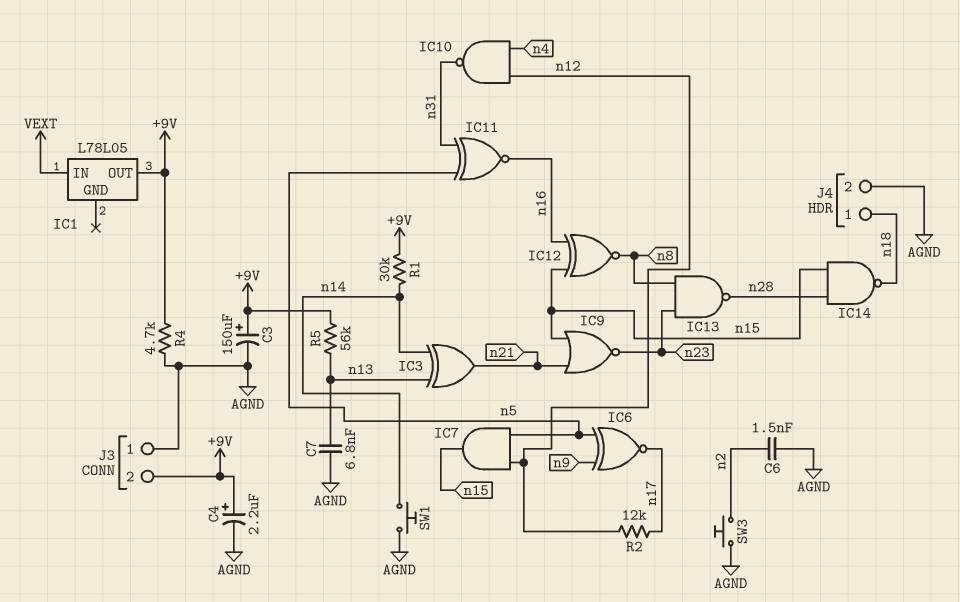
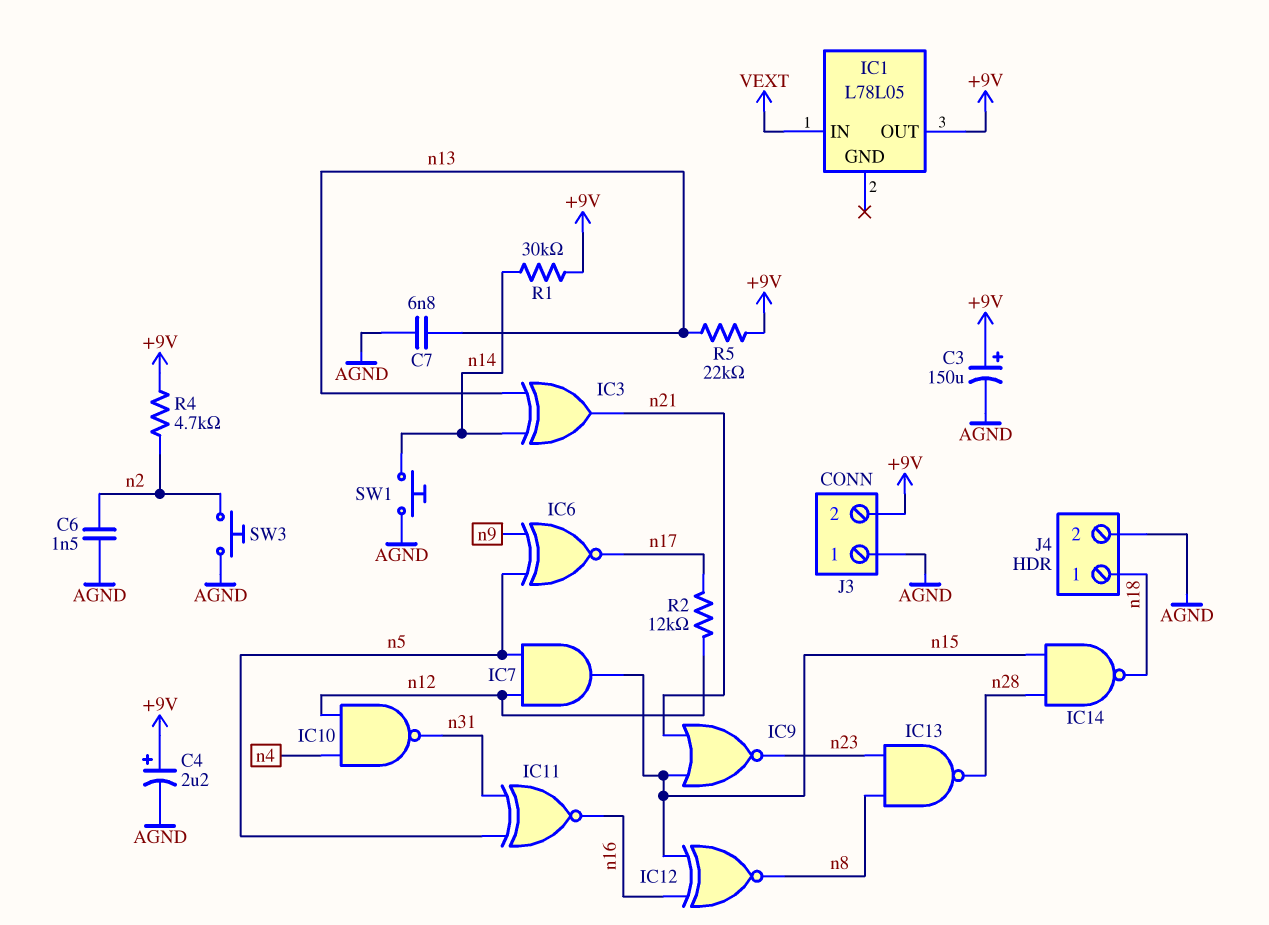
R4: 4.7k (+9V, AGND) -> 4.7k (+9V, n2)
R5: 56k (+9V, n13) -> 22k (+9V, n13)

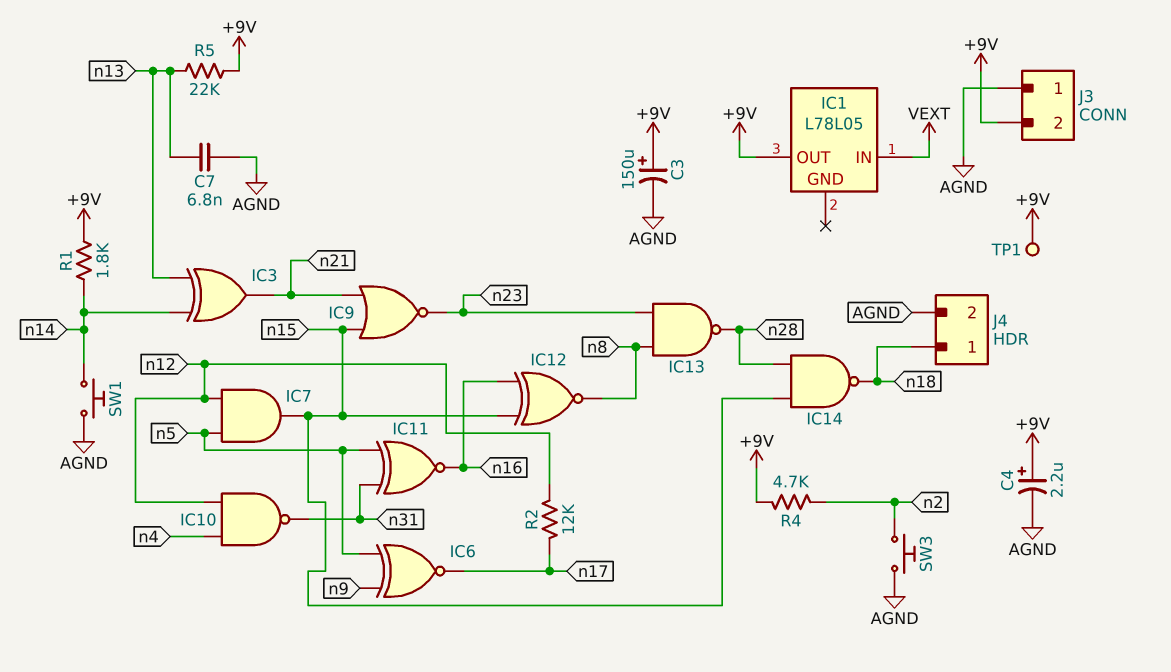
C6: 1.5nF (AGND, n2) -> none
R1: 30k (+9V, n14) -> 1.8k (+9V, n14)
TP1: none -> test point (+9V)

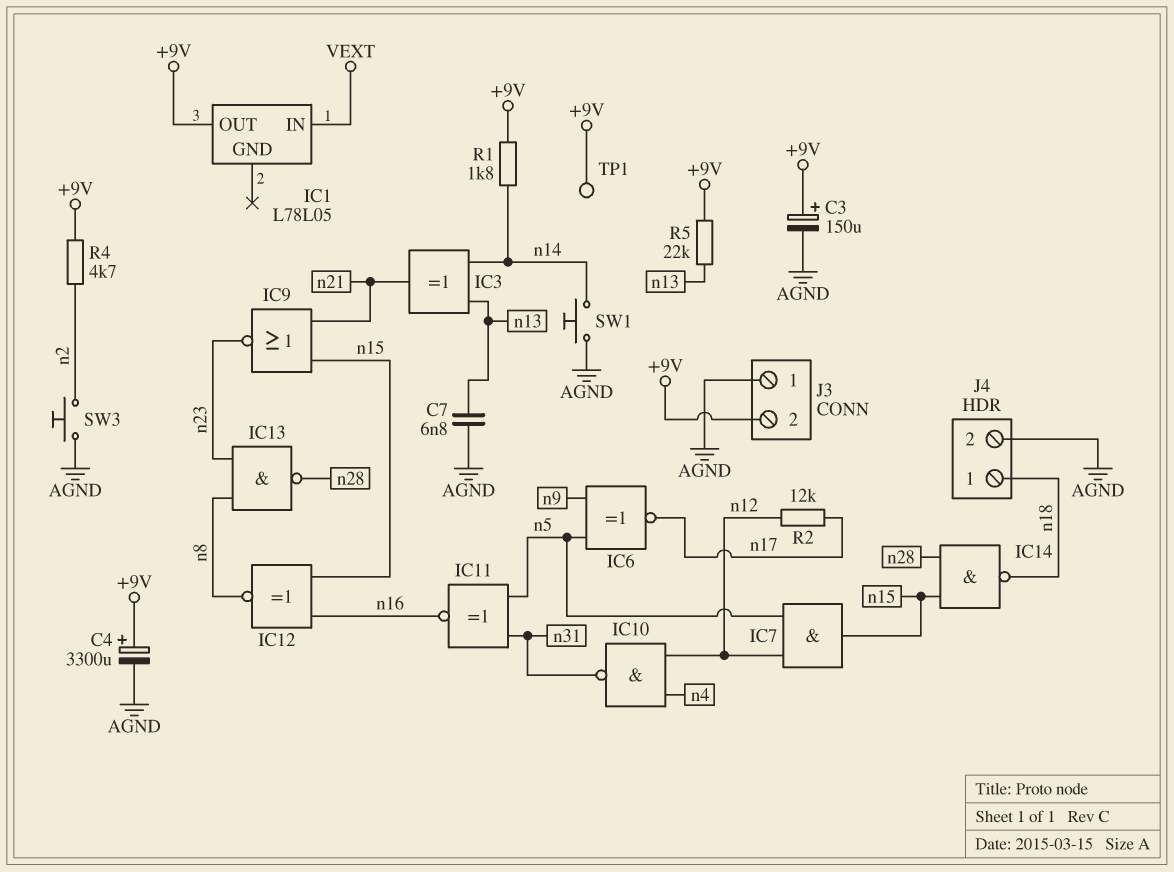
C4: 2.2uF (plus +9V, minus AGND) -> 3300uF (plus +9V, minus AGND)

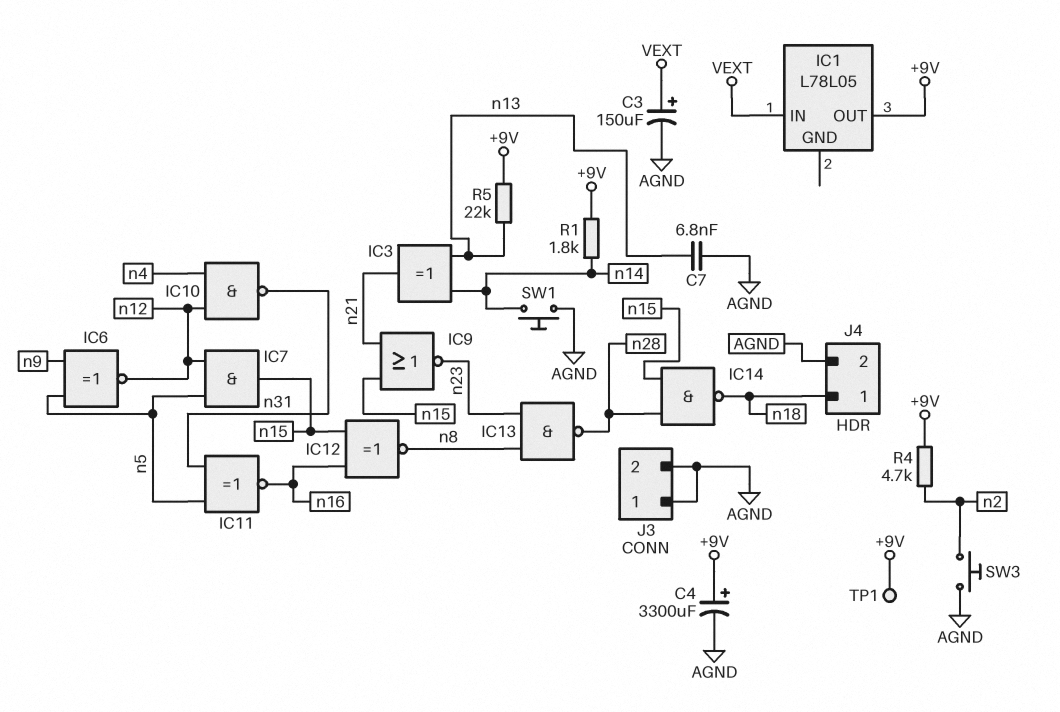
C3: 150uF (plus +9V, minus AGND) -> 150uF (plus VEXT, minus AGND)
IC6: XNOR (in n5, in n9, out n17) -> XNOR (in n5, in n9, out n12)
J3 pin 2: +9V -> AGND
R2: 12k (n12, n17) -> none

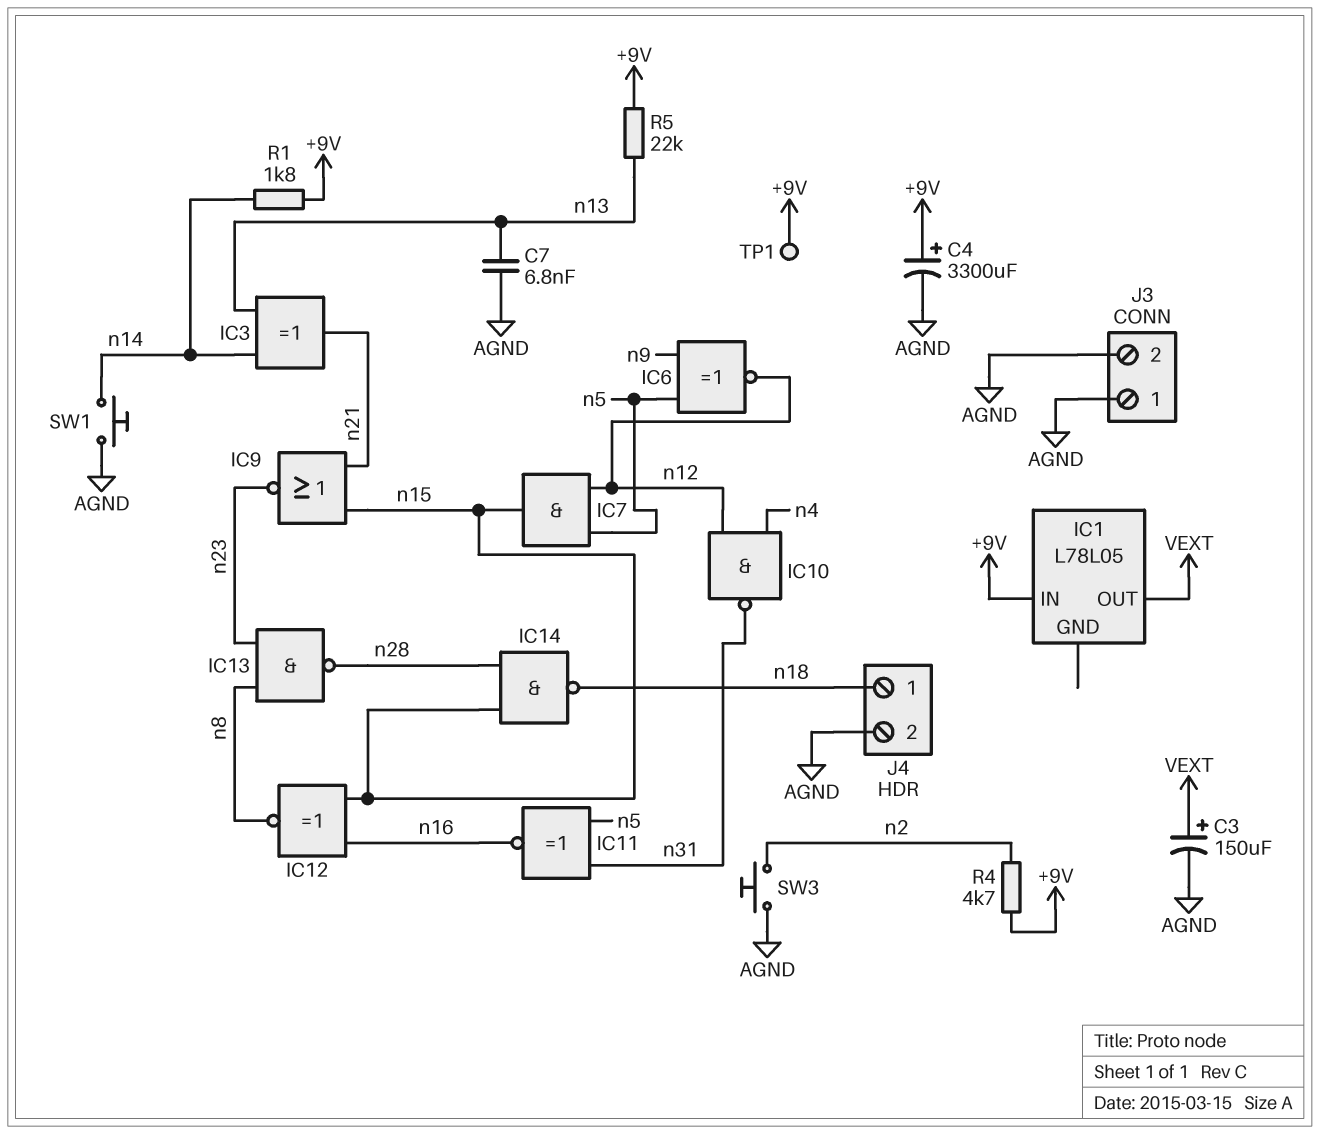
IC1 pin IN: VEXT -> +9V
IC1 pin OUT: +9V -> VEXT

